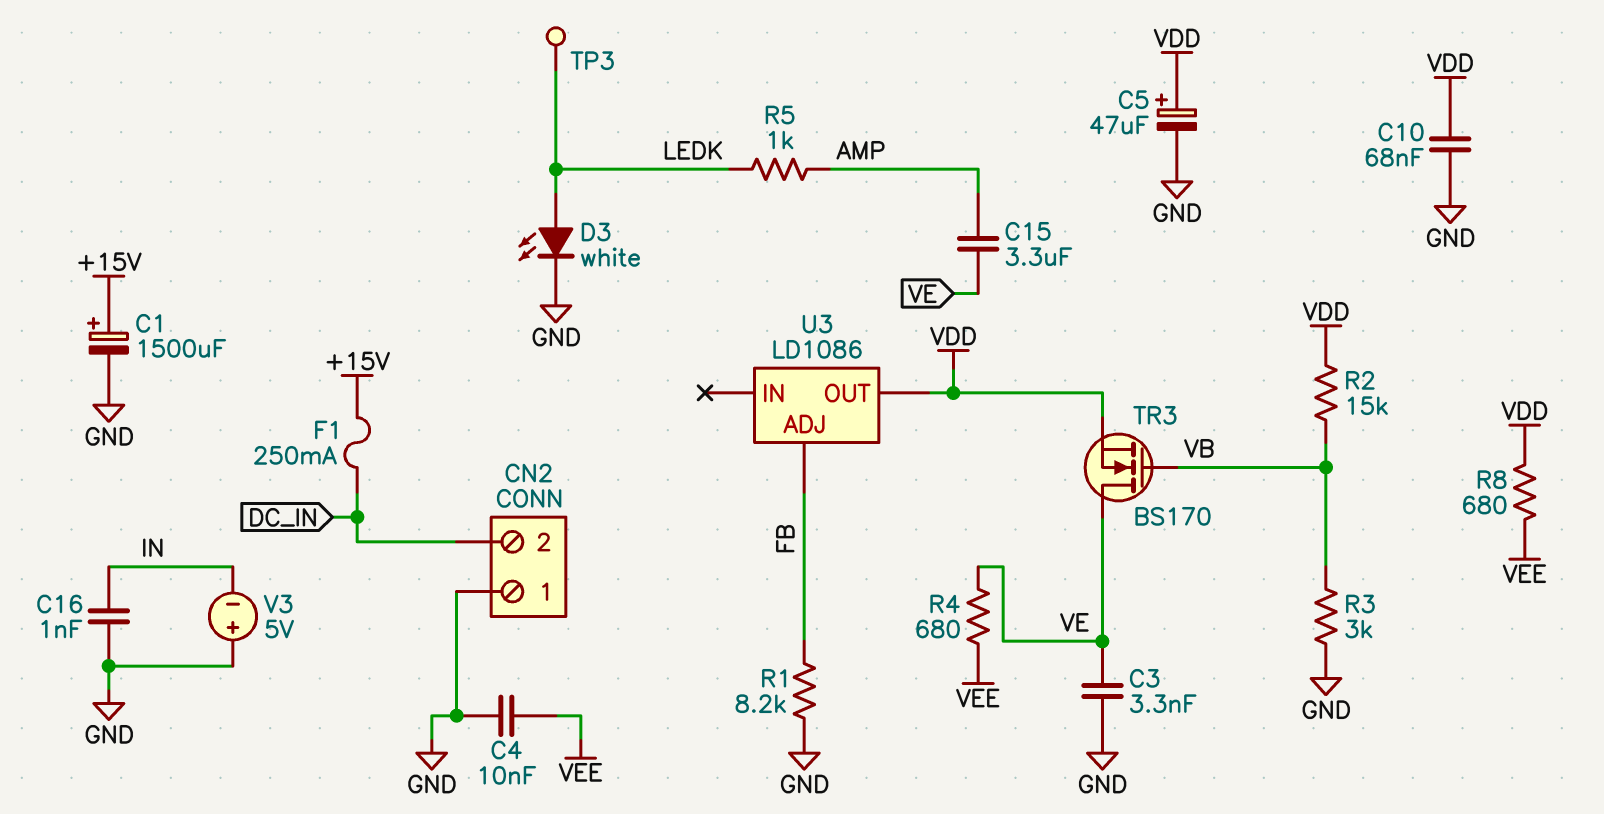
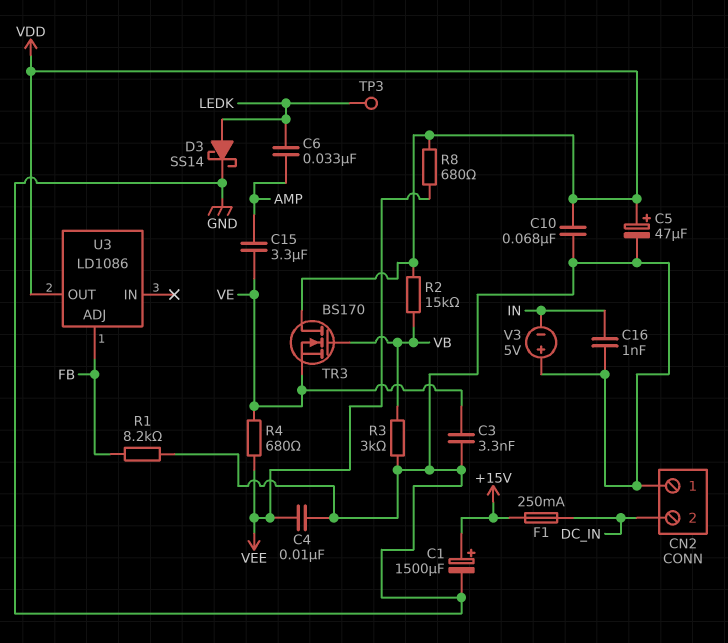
C6: none -> 33nF (AMP, LEDK)
D3: LED white (A LEDK, K GND) -> schottky SS14 (A LEDK, K GND)
R5: 1k (AMP, LEDK) -> none
TR3: NMOS BS170 (G VB, D VE, S VDD) -> NMOS BS170 (G VB, D VDD, S VE)

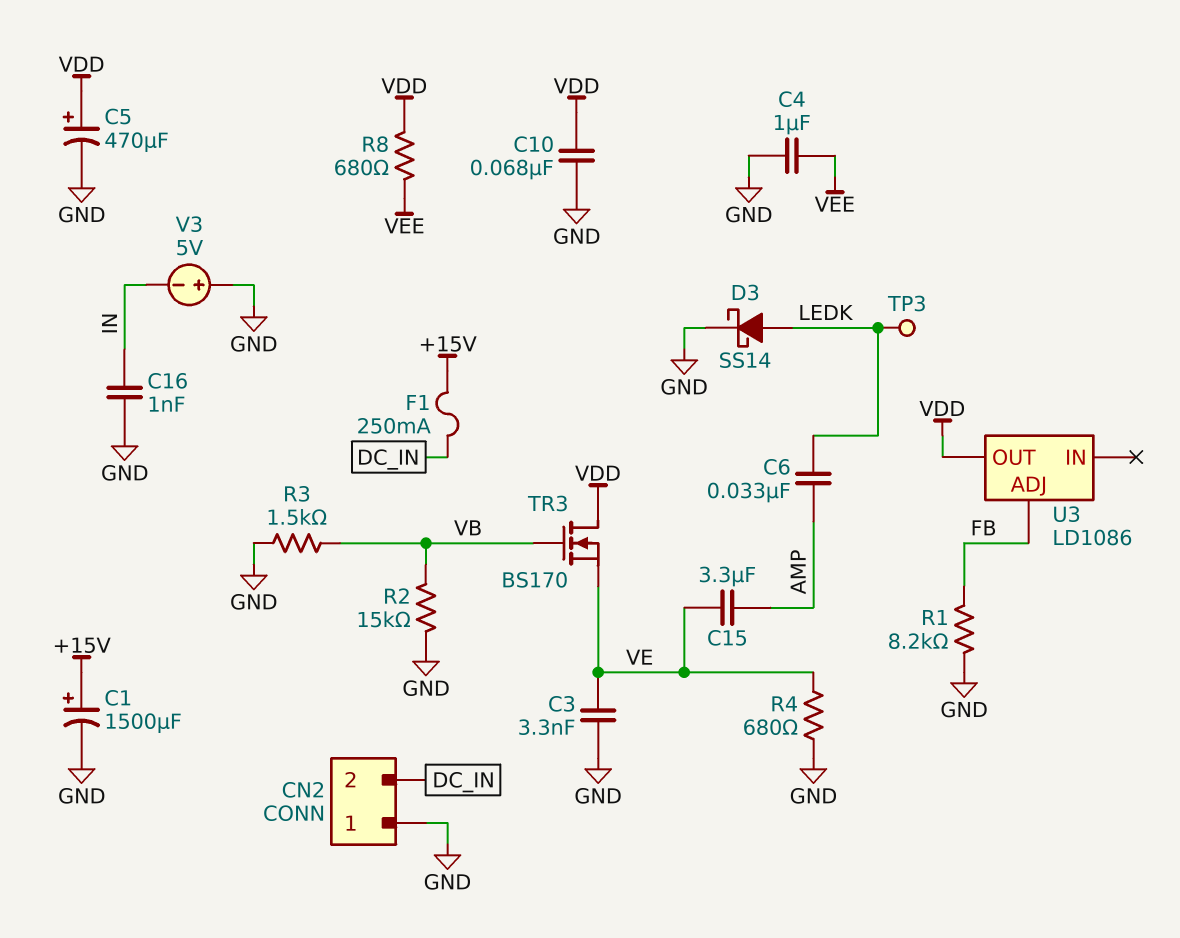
C4: 10nF (GND, VEE) -> 1uF (GND, VEE)
C5: 47uF (plus VDD, minus GND) -> 470uF (plus VDD, minus GND)
R2: 15k (VB, VDD) -> 15k (GND, VB)
R3: 3k (GND, VB) -> 1.5k (GND, VB)
R4: 680 (VE, VEE) -> 680 (GND, VE)

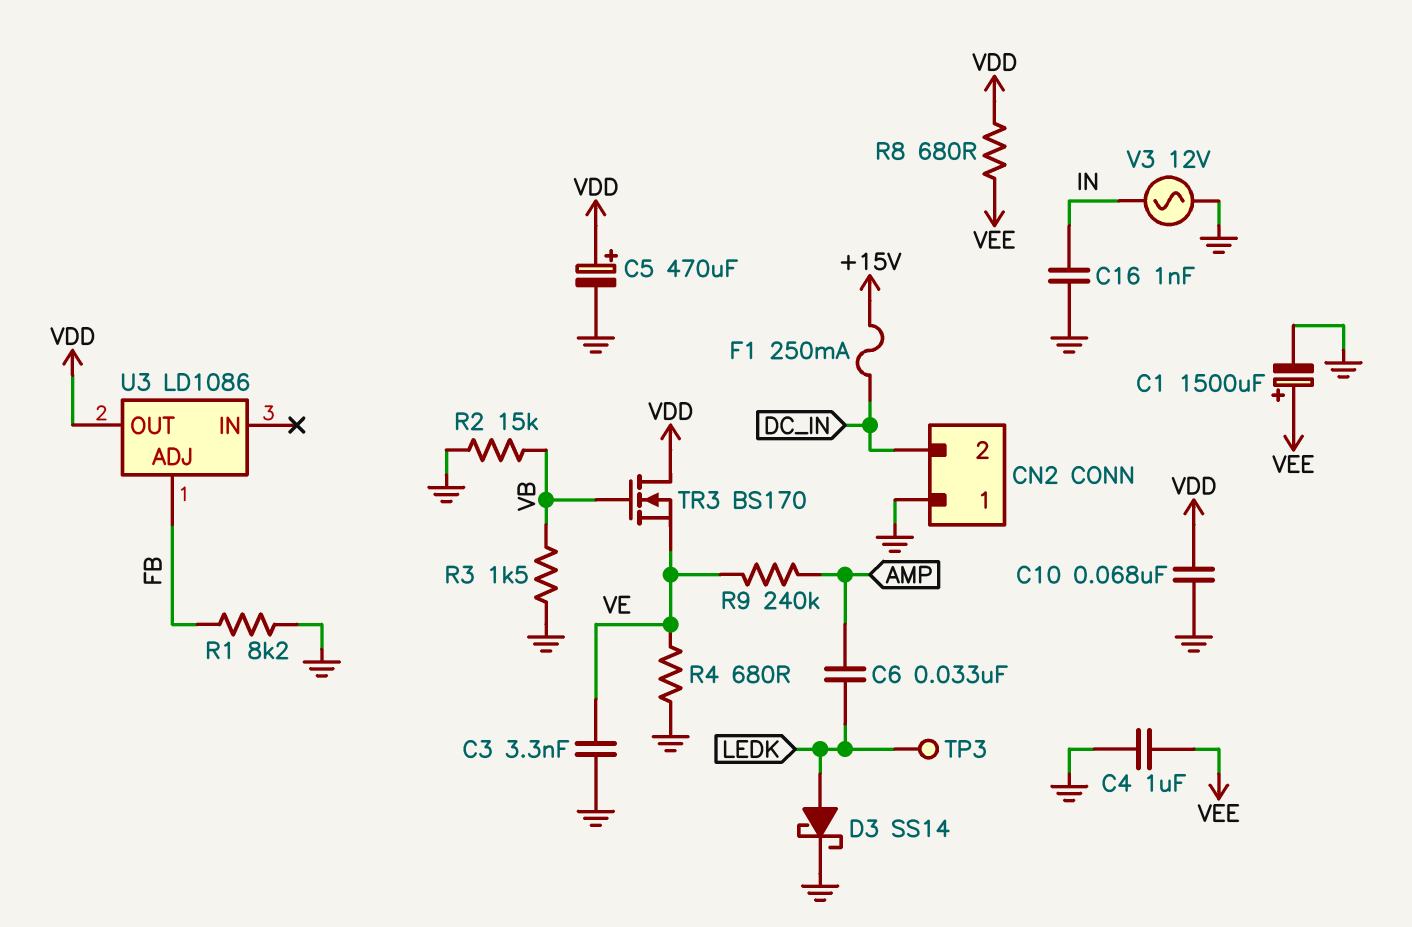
C1: 1500uF (plus +15V, minus GND) -> 1500uF (plus VEE, minus GND)
C15: 3.3uF (AMP, VE) -> none
R9: none -> 240k (AMP, VE)
V3: 5V (plus GND, minus IN) -> AC 12V (GND, IN)

